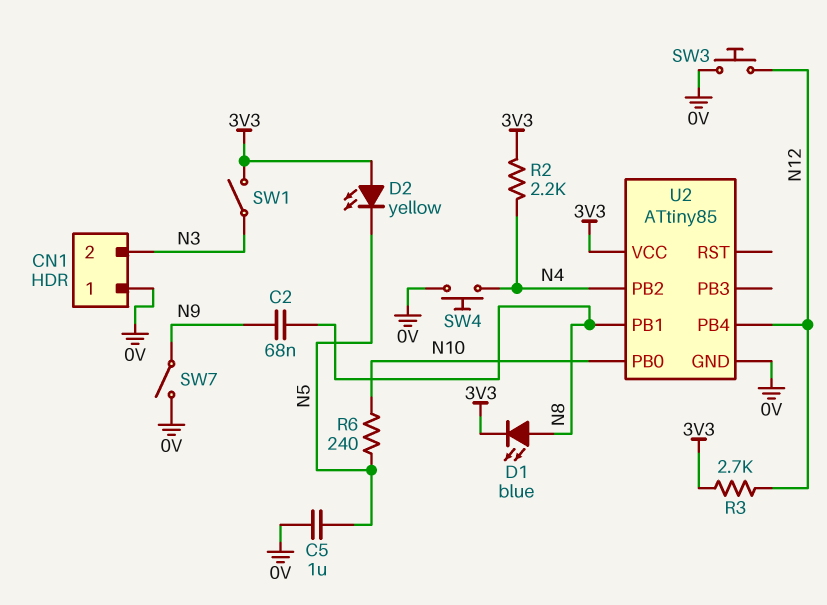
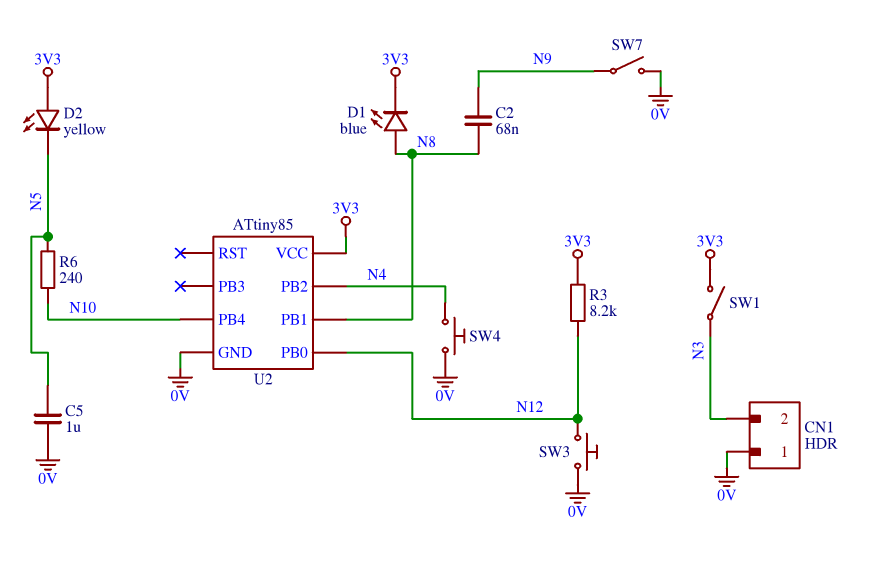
R2: 2.2k (3V3, N4) -> none
R3: 2.7k (3V3, N12) -> 8.2k (3V3, N12)
U2 pin PB0: N10 -> N12
U2 pin PB4: N12 -> N10

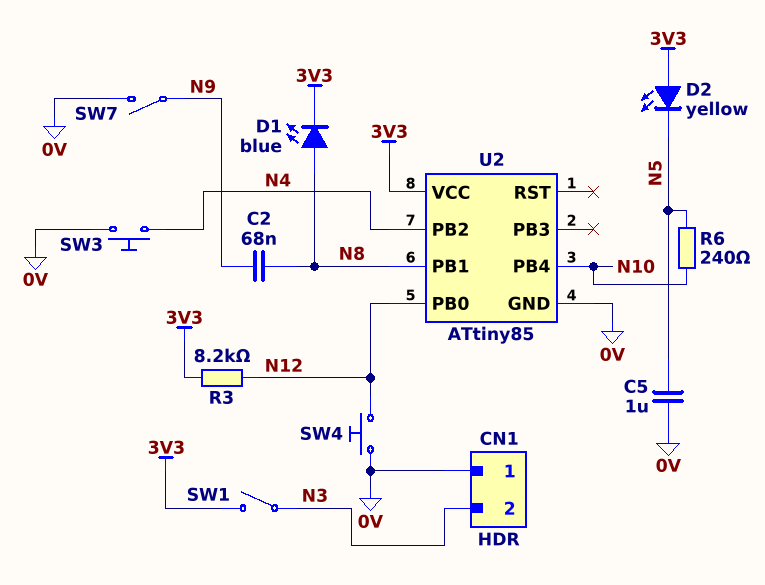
SW3: button (0V, N12) -> button (0V, N4)
SW4: button (0V, N4) -> button (0V, N12)

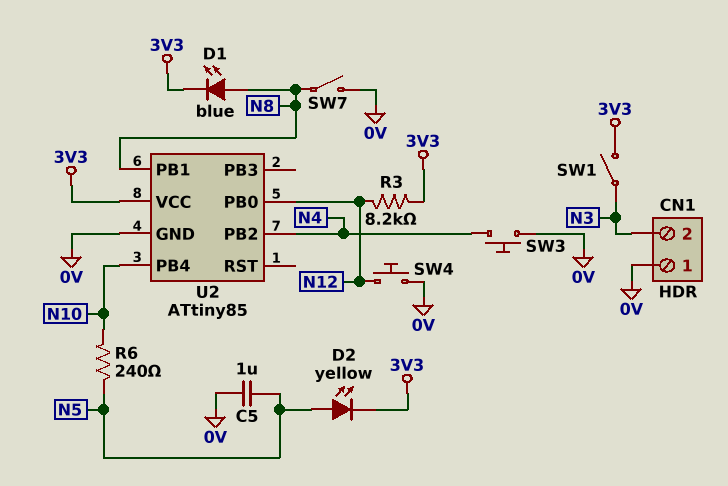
C2: 68nF (N8, N9) -> none
D2: LED yellow (A 3V3, K N5) -> LED yellow (A N5, K 3V3)
SW7: switch (0V, N9) -> switch (0V, N8)

